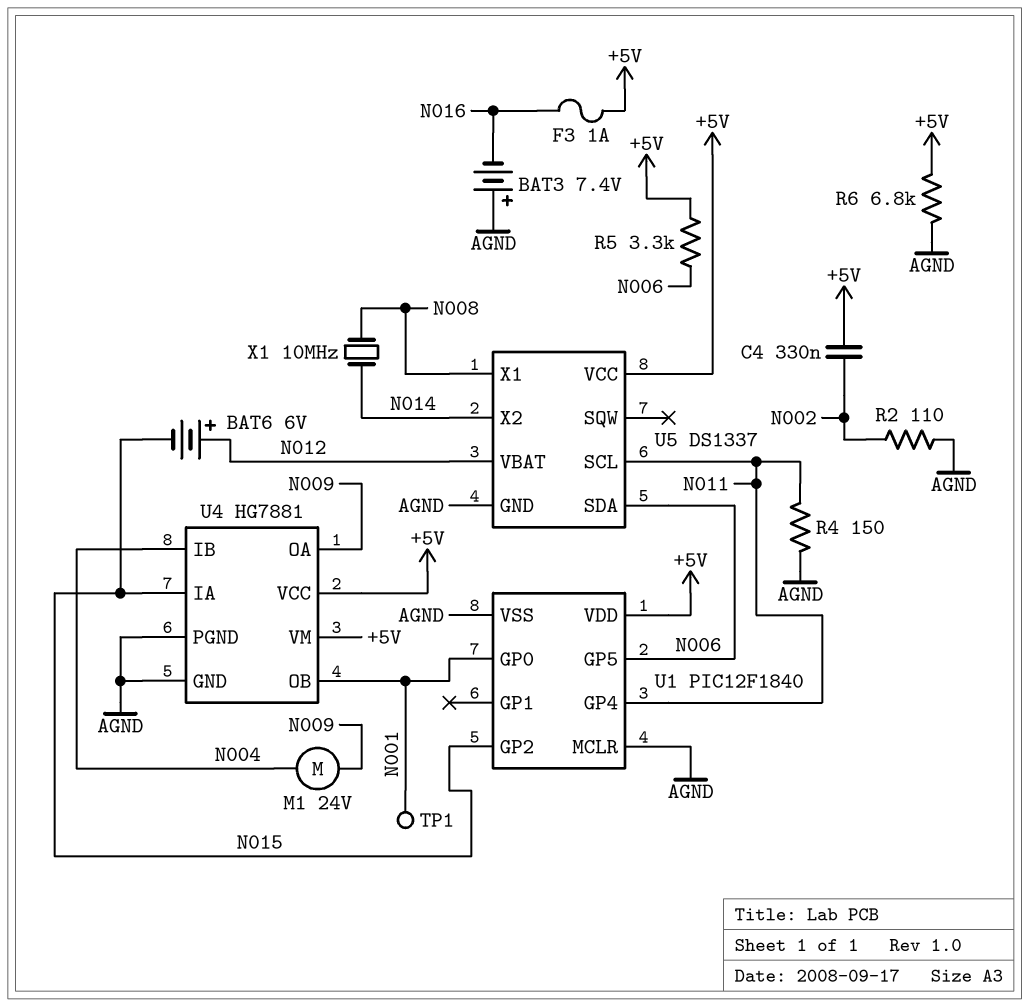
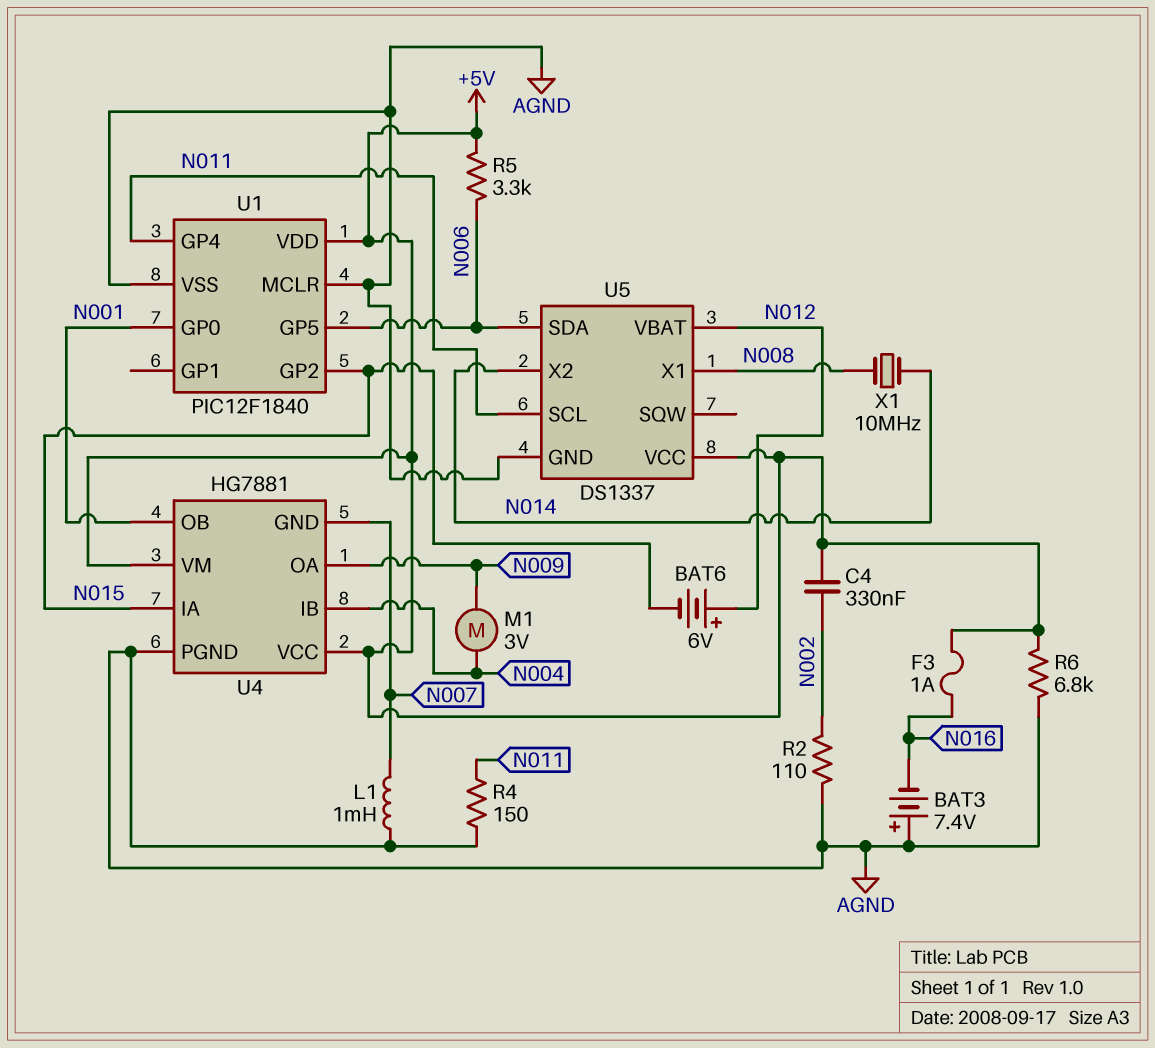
L1: none -> 1mH (AGND, N007)
M1: motor 24V (N004, N009) -> motor 3V (N004, N009)
TP1: test point (N001) -> none
U4 pin GND: AGND -> N007

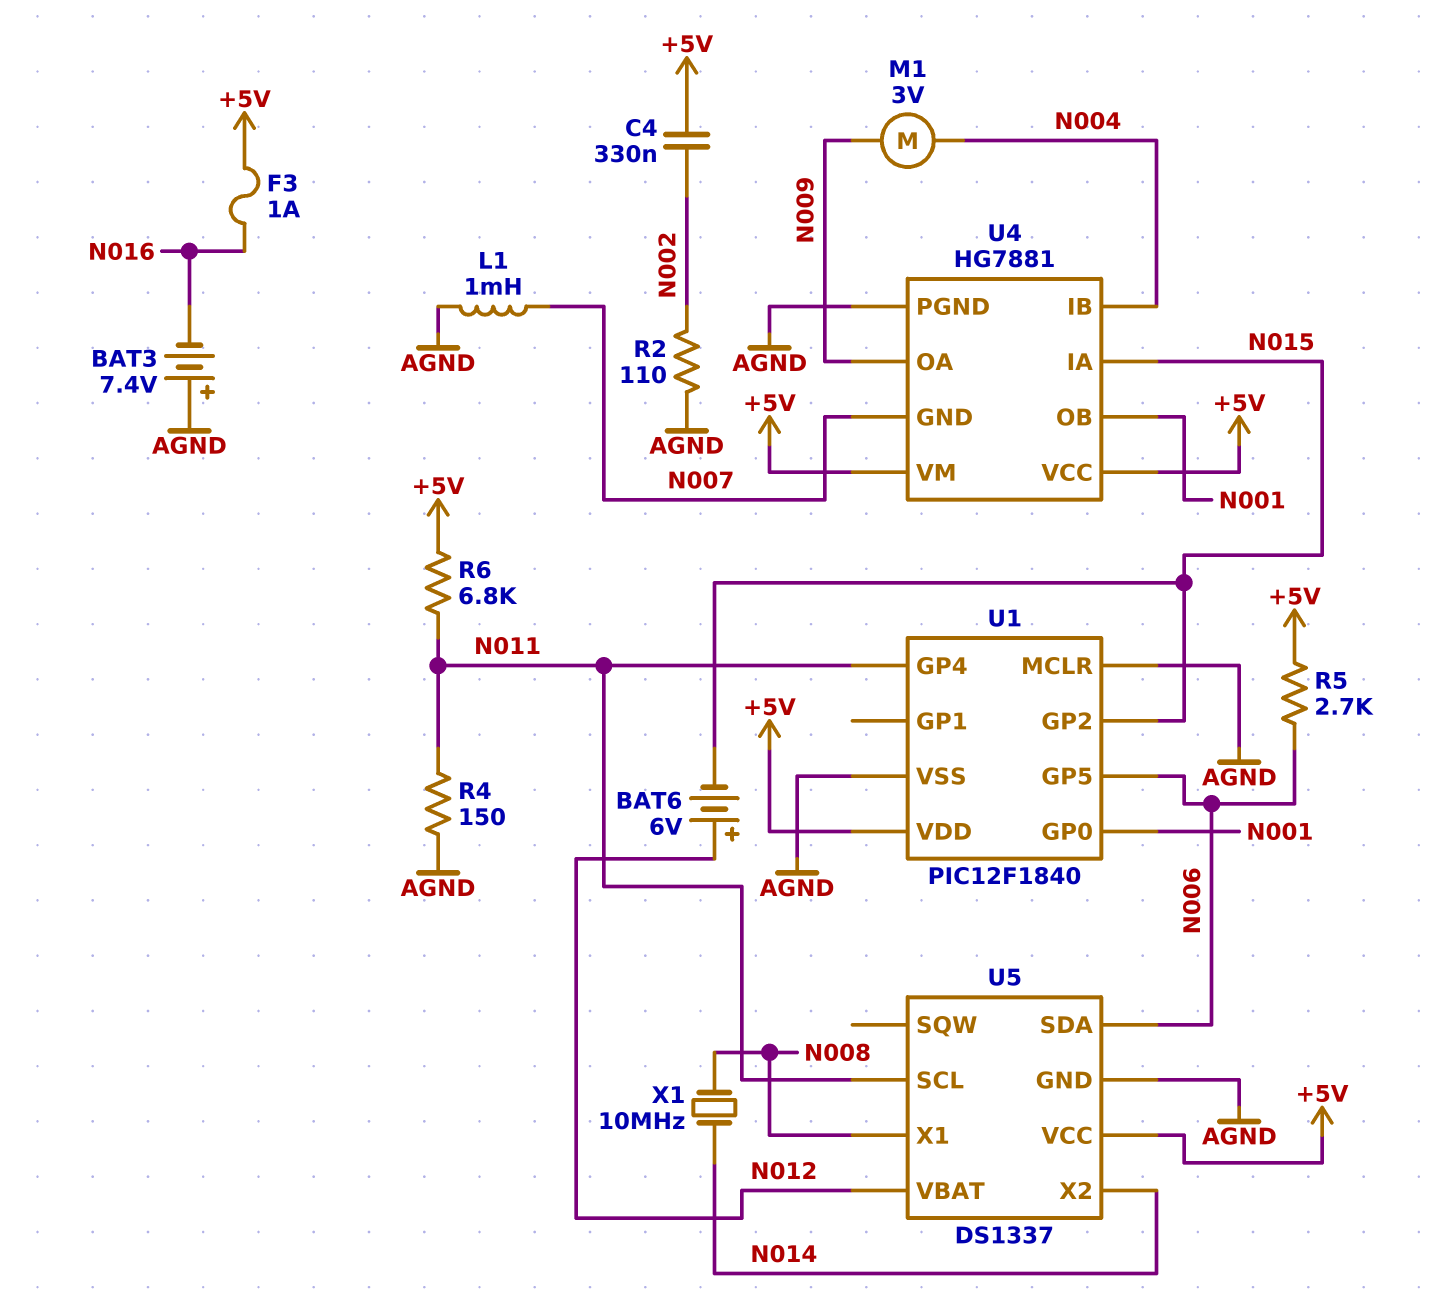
R5: 3.3k (+5V, N006) -> 2.7k (+5V, N006)
R6: 6.8k (+5V, AGND) -> 6.8k (+5V, N011)

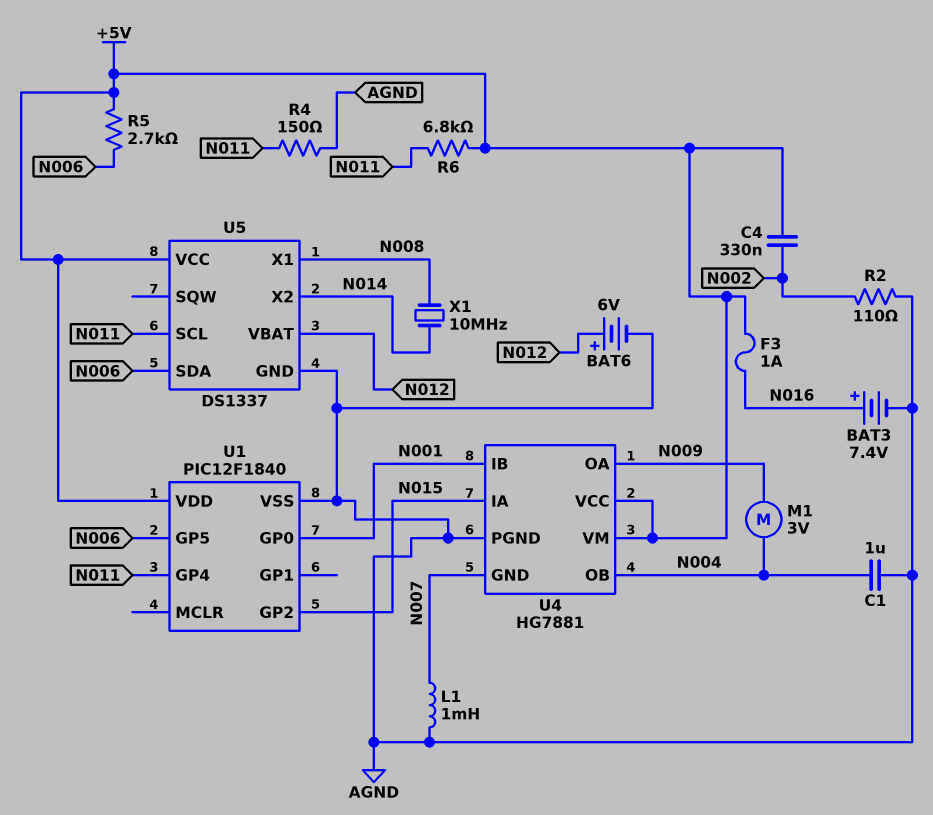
BAT3: 7.4V (plus AGND, minus N016) -> 7.4V (plus N016, minus AGND)
BAT6: 6V (plus N012, minus N015) -> 6V (plus N012, minus AGND)
C1: none -> 1uF (AGND, N004)
U1 pin MCLR: AGND -> none
U4 pin IB: N004 -> N001
U4 pin OB: N001 -> N004

